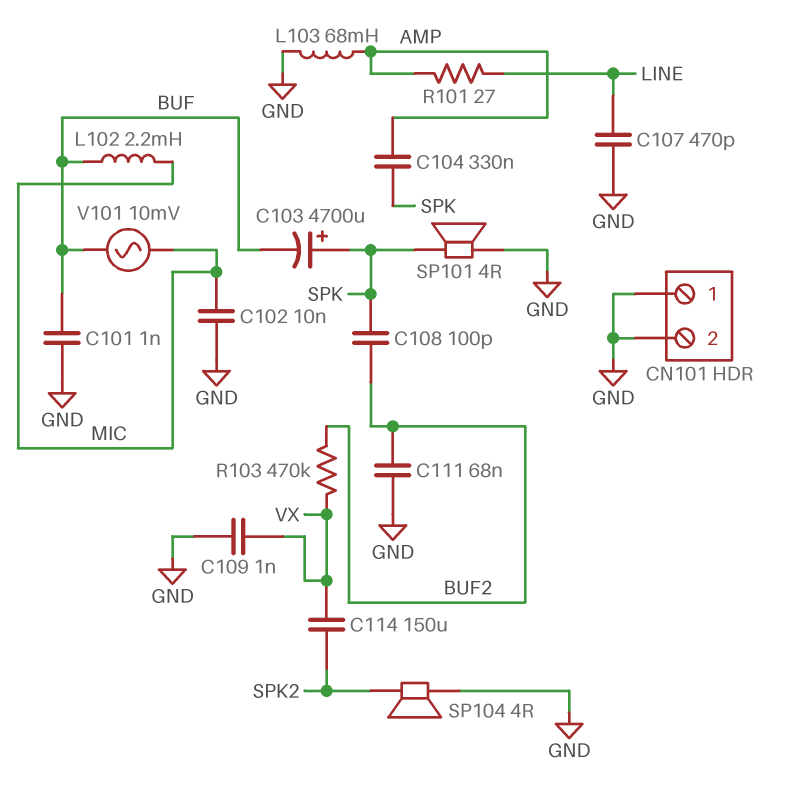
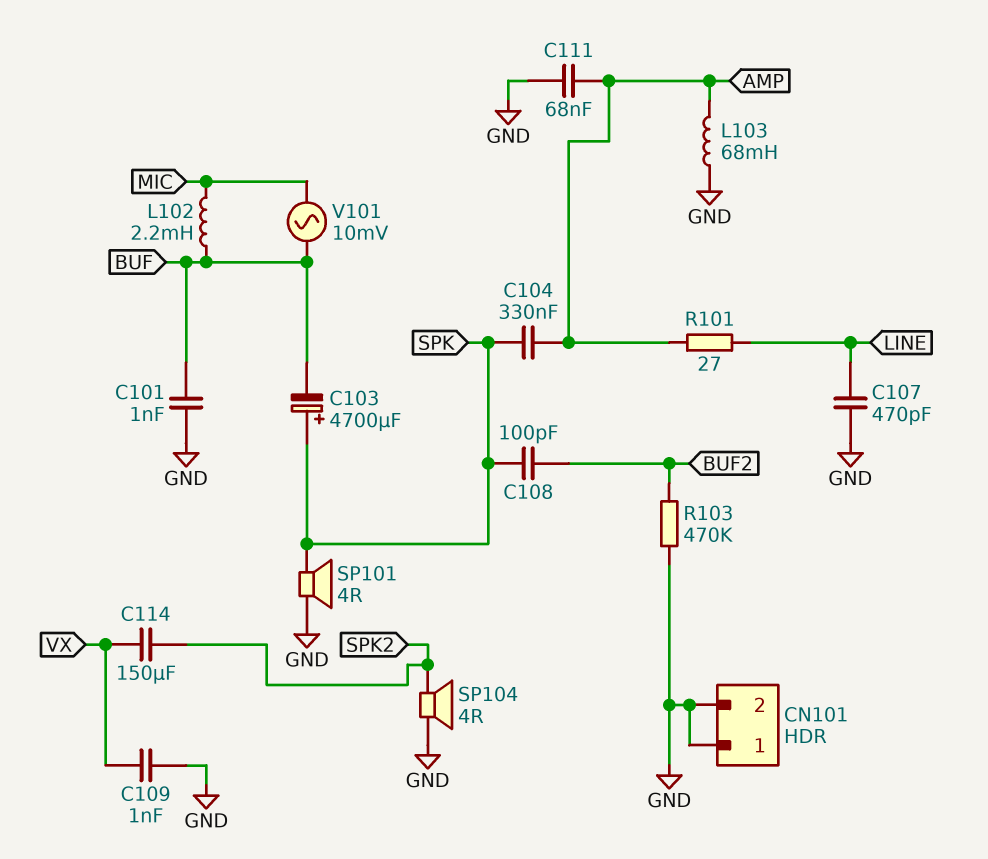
C102: 10nF (GND, MIC) -> none
C111: 68nF (BUF2, GND) -> 68nF (AMP, GND)
R103: 470k (BUF2, VX) -> 470k (BUF2, GND)

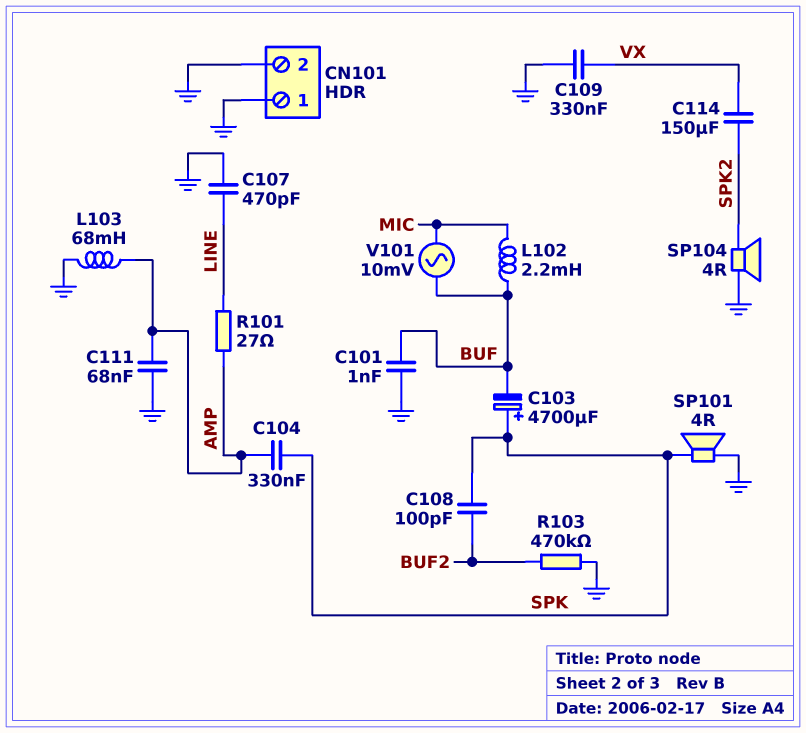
C109: 1nF (GND, VX) -> 330nF (GND, VX)

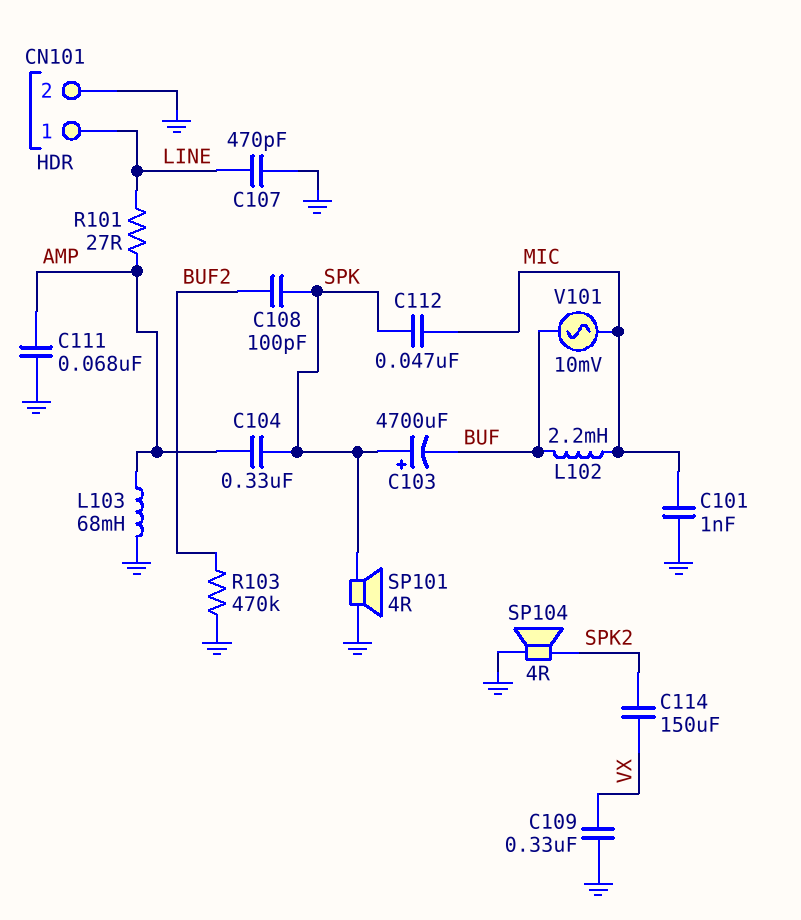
C101: 1nF (BUF, GND) -> 1nF (GND, MIC)
C112: none -> 47nF (MIC, SPK)
CN101 pin 1: GND -> LINE

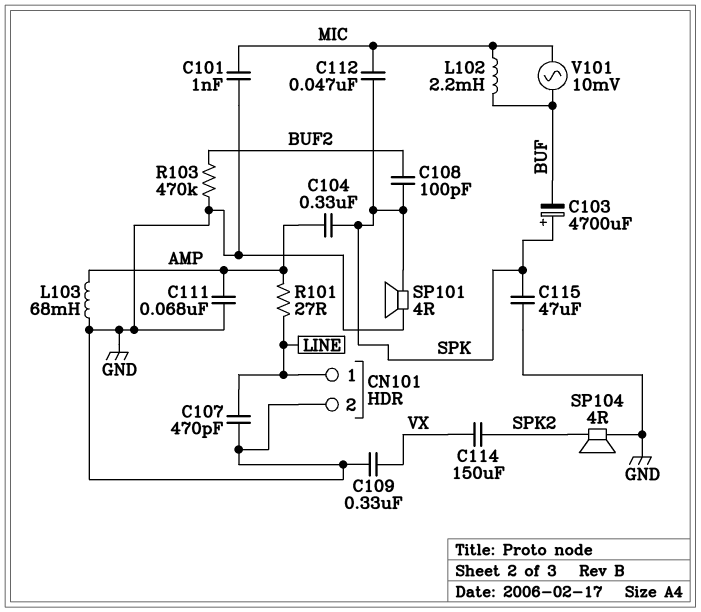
C115: none -> 47uF (GND, SPK)

